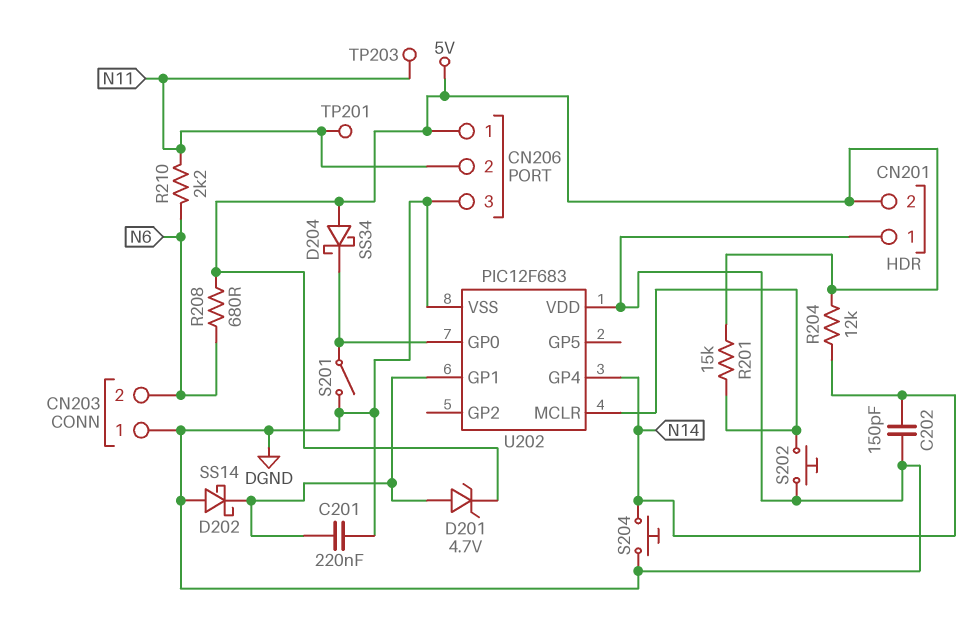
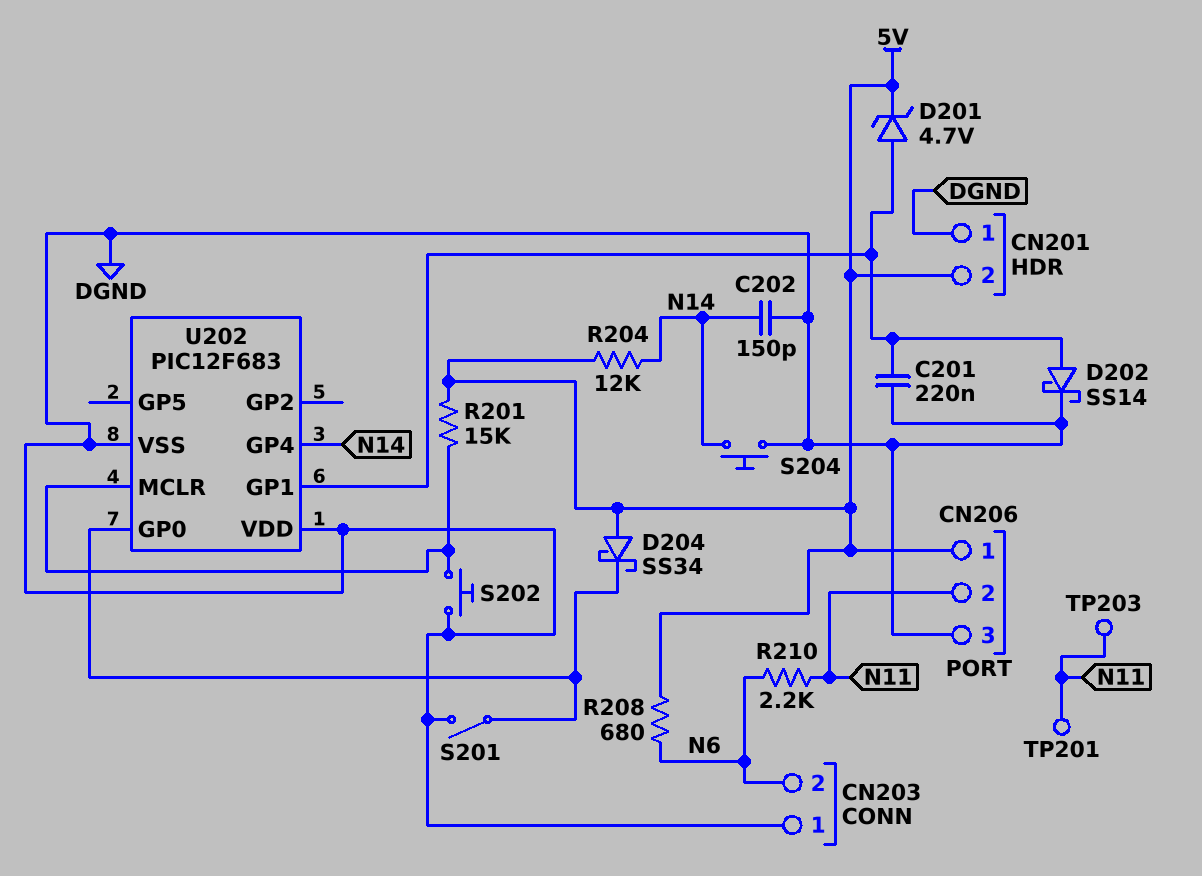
D202: schottky SS14 (A DGND, K U202/GP1) -> schottky SS14 (A U202/GP1, K DGND)

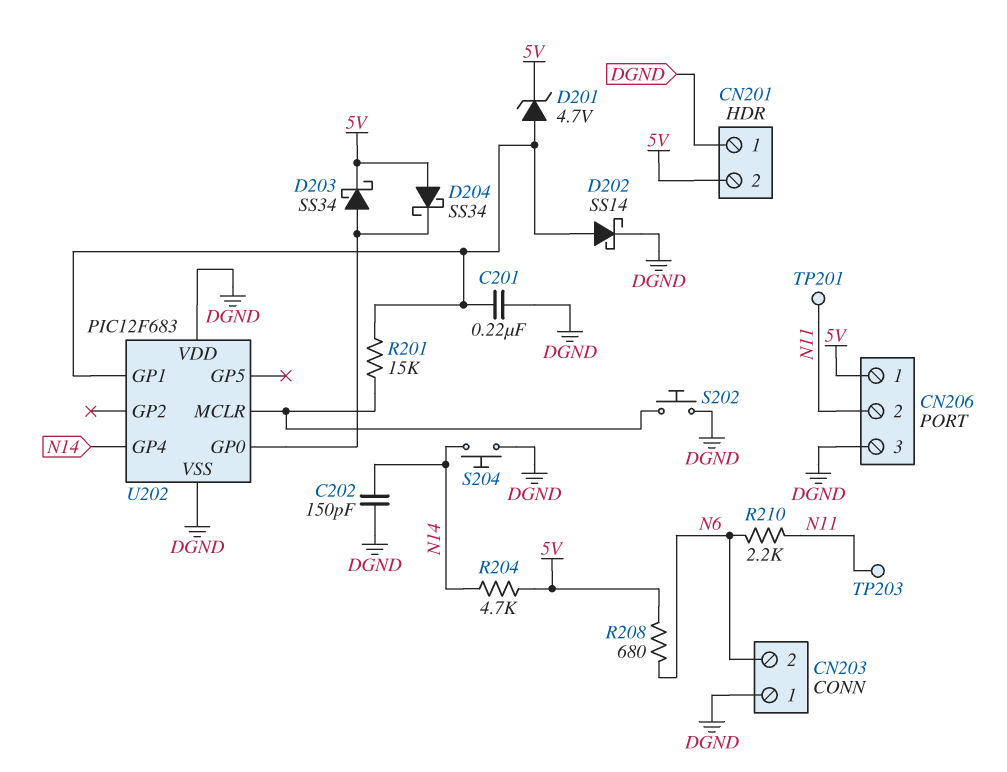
D203: none -> schottky SS34 (A U202/GP0, K 5V)
R201: 15k (5V, U202/MCLR) -> 15k (U202/GP1, U202/MCLR)
R204: 12k (5V, N14) -> 4.7k (5V, N14)
S201: switch (DGND, U202/GP0) -> none

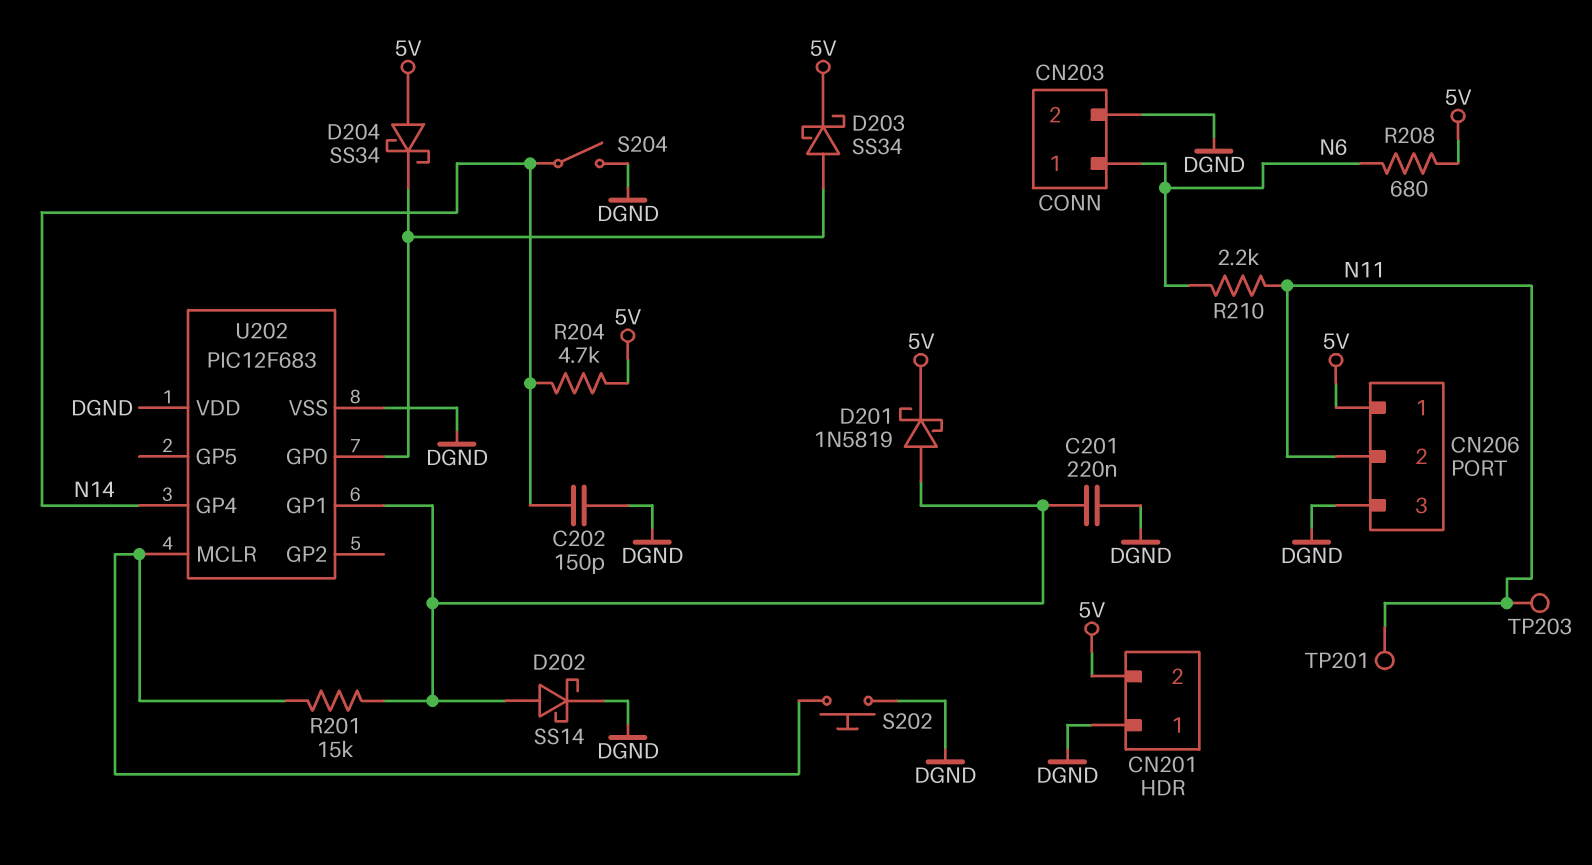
CN203 pin 1: DGND -> N6
CN203 pin 2: N6 -> DGND
D201: zener 4.7V (A U202/GP1, K 5V) -> schottky 1N5819 (A U202/GP1, K 5V)
S204: button (DGND, N14) -> switch (DGND, N14)

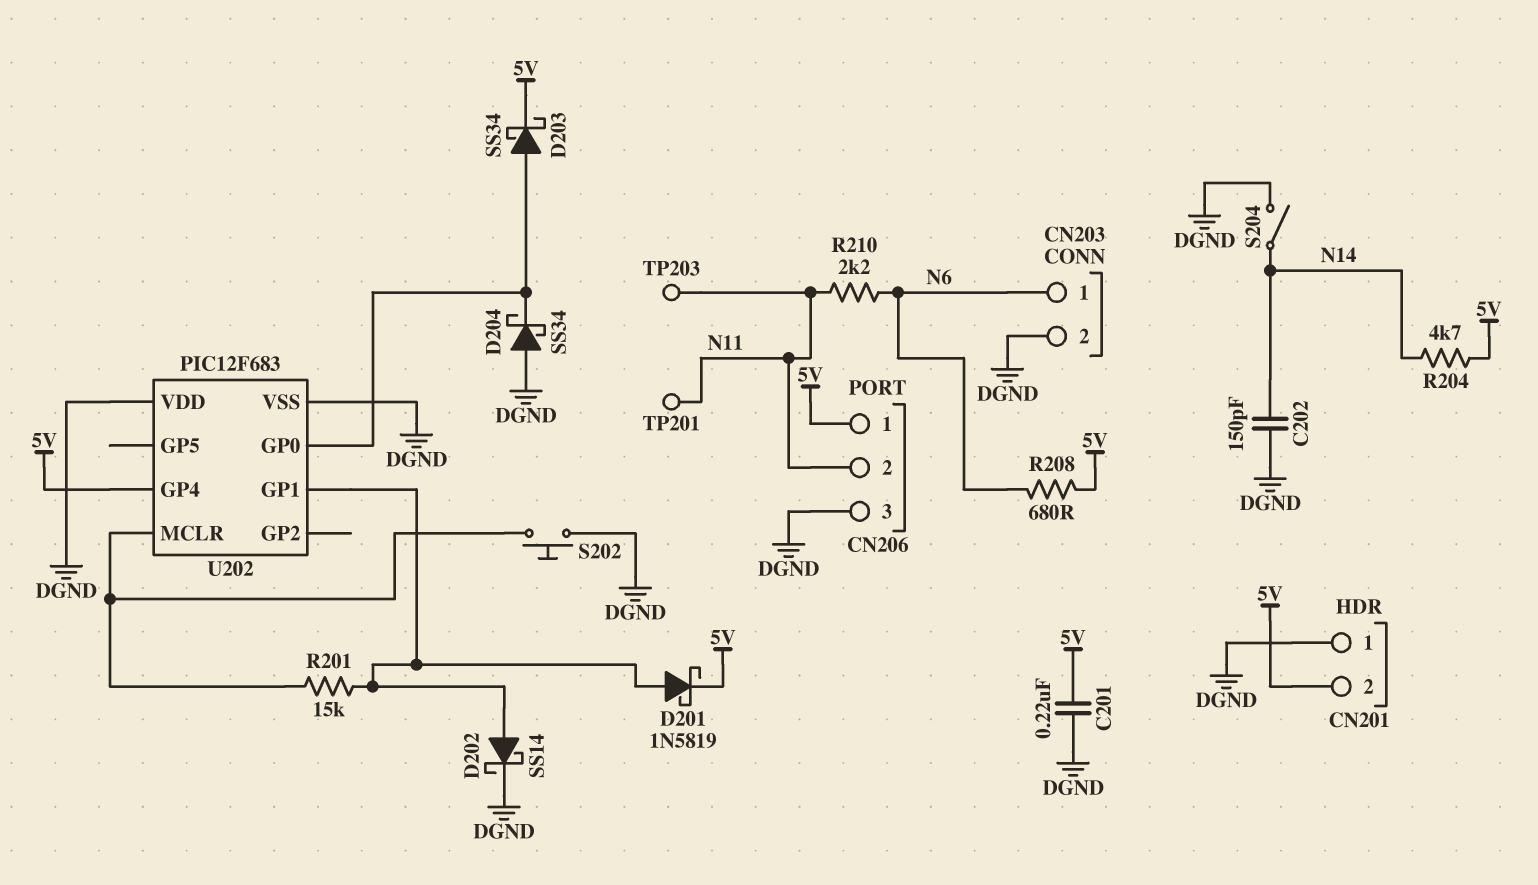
C201: 220nF (DGND, U202/GP1) -> 220nF (5V, DGND)
D204: schottky SS34 (A 5V, K U202/GP0) -> schottky SS34 (A DGND, K U202/GP0)
U202 pin GP4: N14 -> 5V

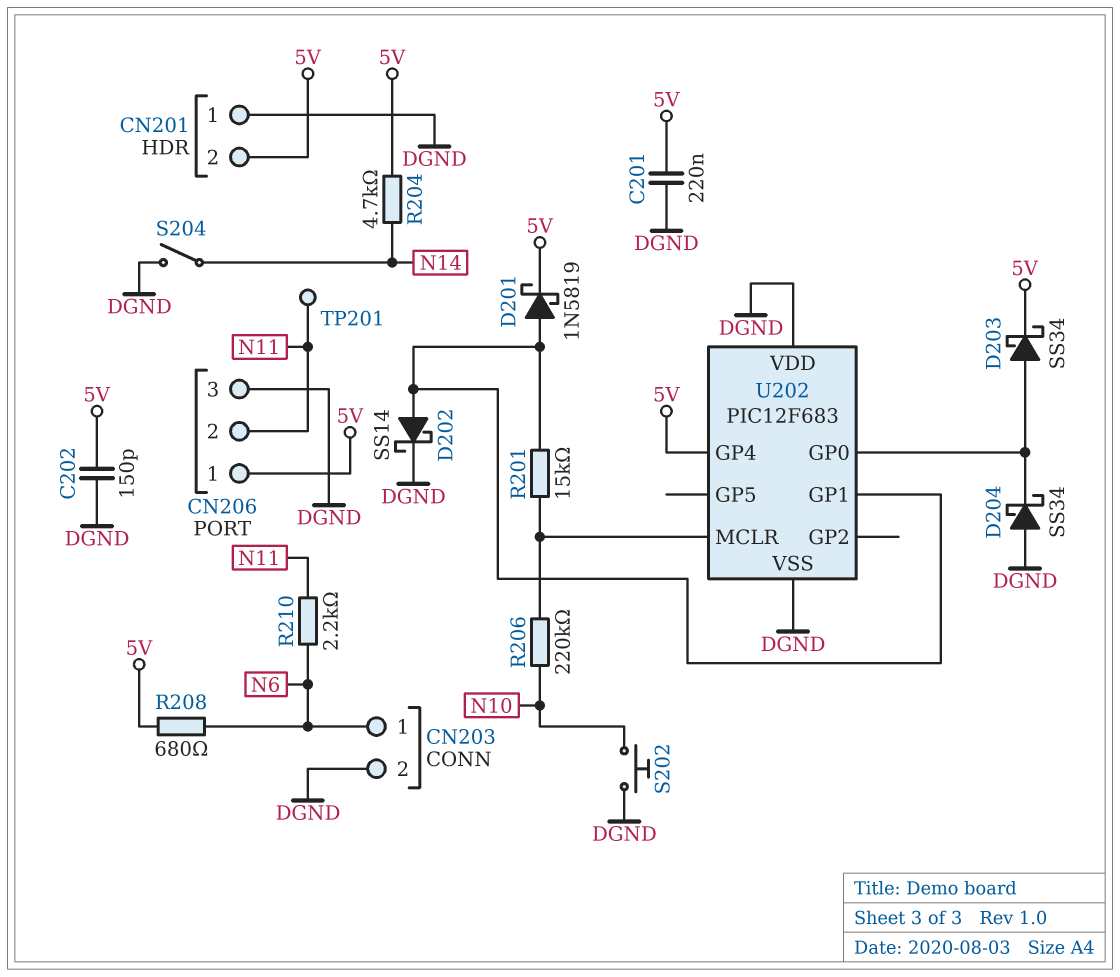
C202: 150pF (DGND, N14) -> 150pF (5V, DGND)
R206: none -> 220k (N10, U202/MCLR)
S202: button (DGND, U202/MCLR) -> button (DGND, N10)
TP203: test point (N11) -> none

